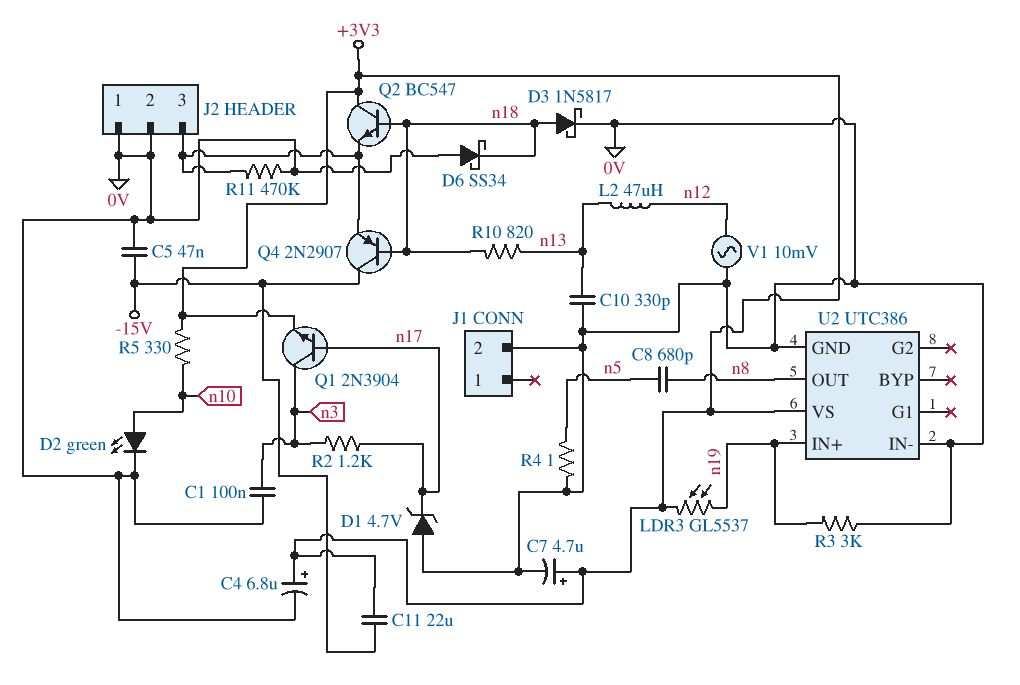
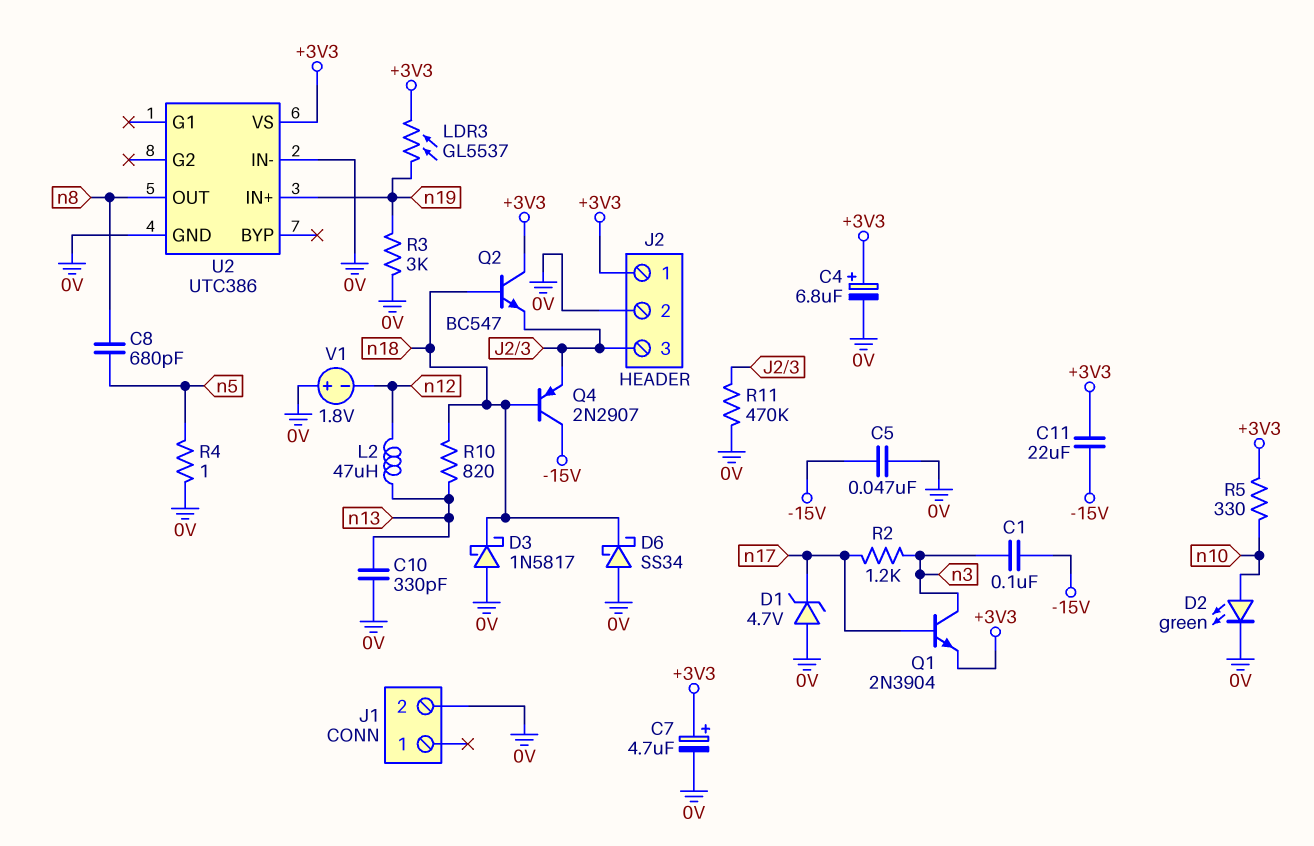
C1: 100nF (0V, n3) -> 100nF (-15V, n3)
D3: schottky 1N5817 (A n18, K 0V) -> schottky 1N5817 (A 0V, K n18)
J2 pin 1: 0V -> +3V3
V1: AC 10mV (0V, n12) -> 1.8V (plus 0V, minus n12)

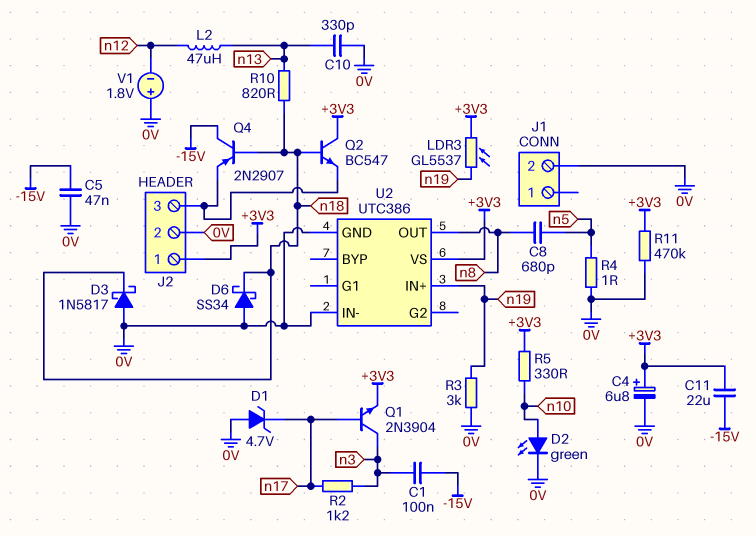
C7: 4.7uF (plus +3V3, minus 0V) -> none
R11: 470k (0V, J2/3) -> 470k (+3V3, 0V)

